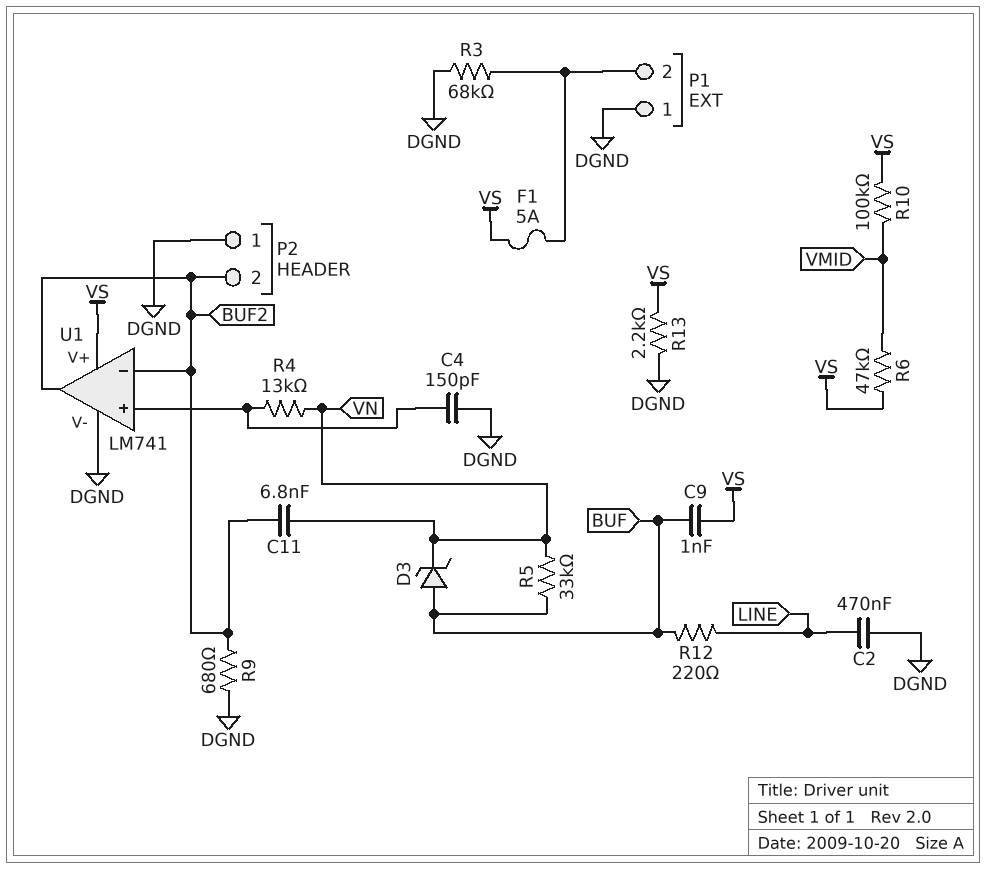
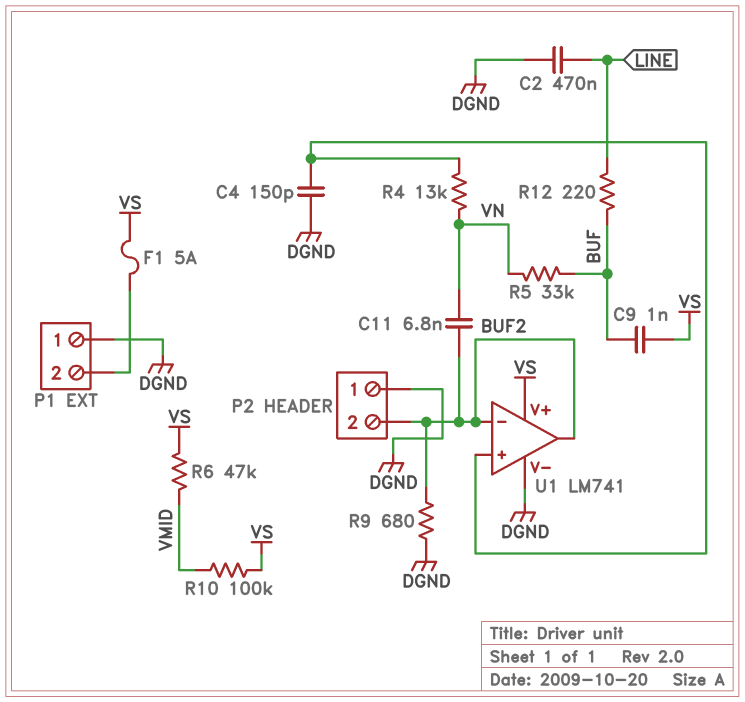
D3: zener (A BUF, K VN) -> none
R3: 68k (DGND, P1/2) -> none
R13: 2.2k (DGND, VS) -> none

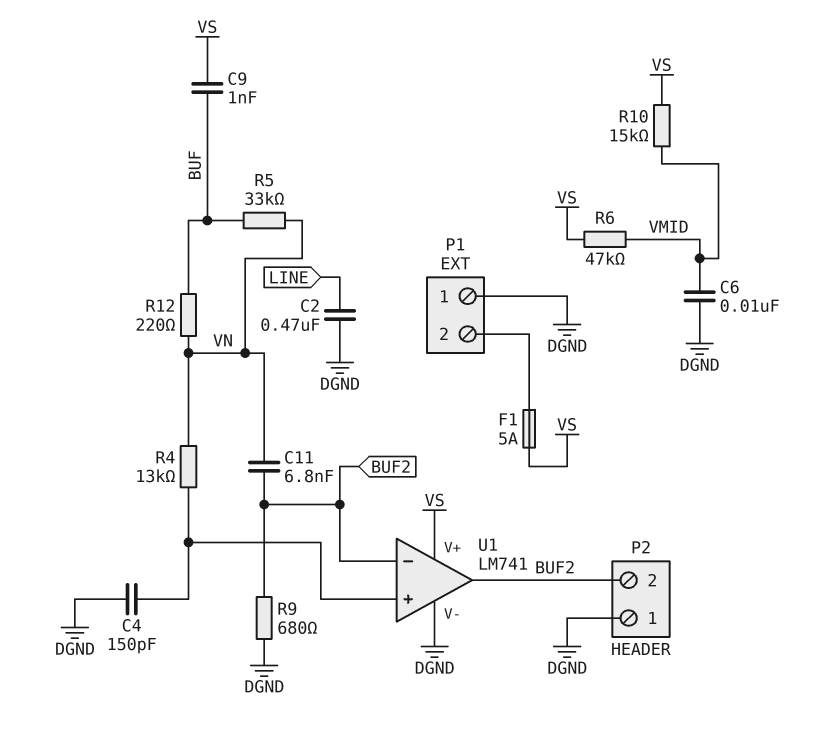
C6: none -> 10nF (DGND, VMID)
R10: 100k (VMID, VS) -> 15k (VMID, VS)
R12: 220 (BUF, LINE) -> 220 (BUF, VN)

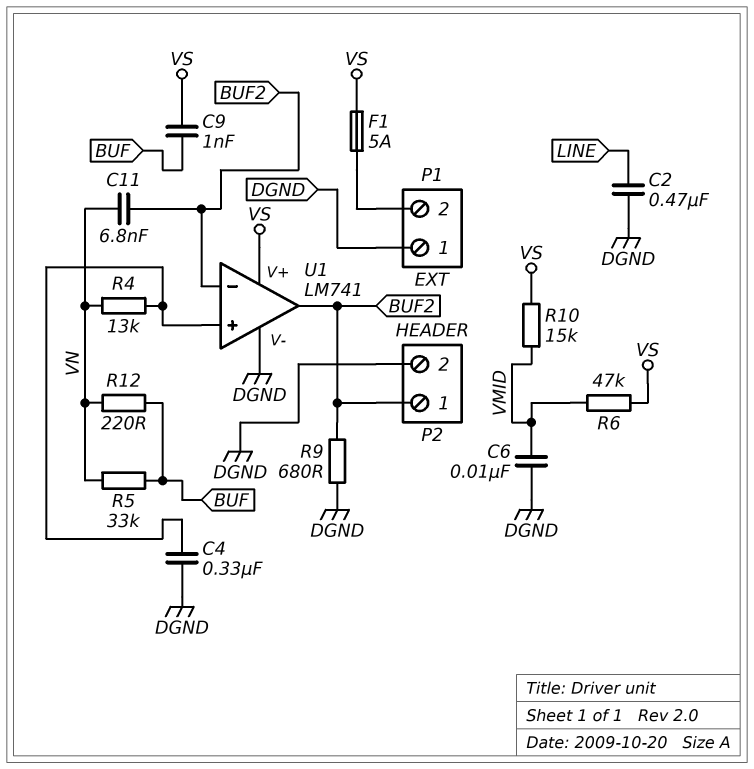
C4: 150pF (DGND, U1/in+) -> 330nF (DGND, U1/in+)
P2 pin 1: DGND -> BUF2
P2 pin 2: BUF2 -> DGND

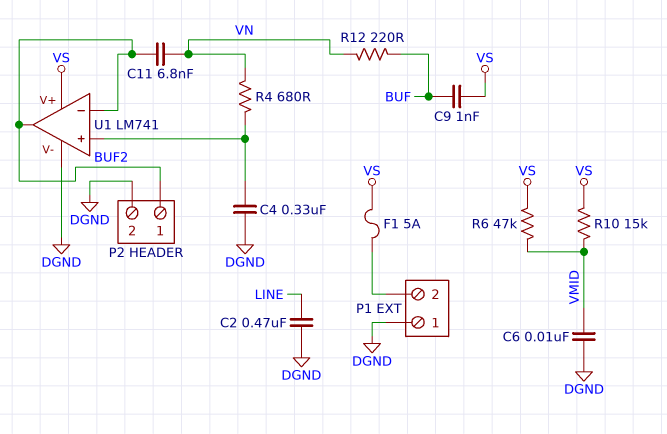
R4: 13k (U1/in+, VN) -> 680 (U1/in+, VN)
R5: 33k (BUF, VN) -> none
R9: 680 (BUF2, DGND) -> none

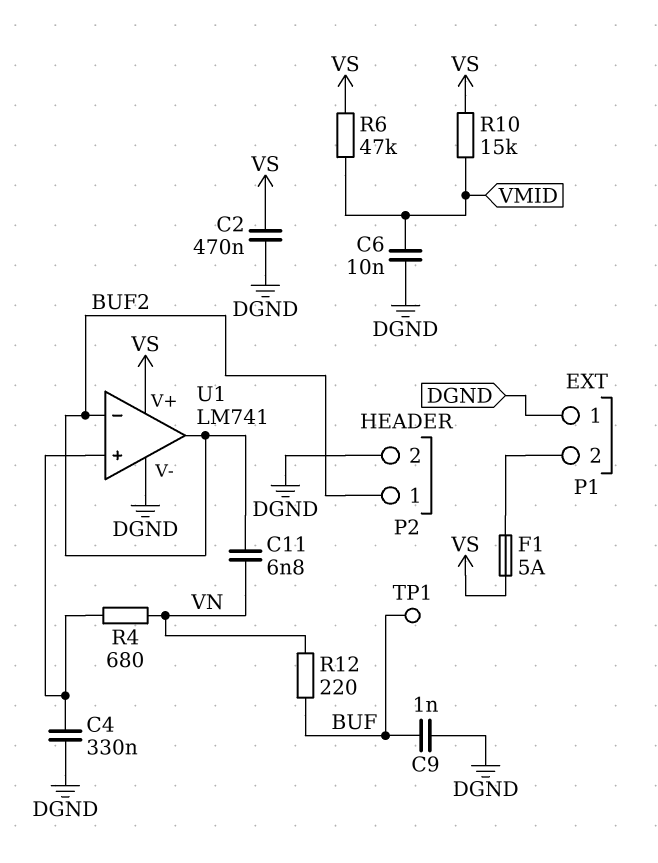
C2: 470nF (DGND, LINE) -> 470nF (DGND, VS)
C9: 1nF (BUF, VS) -> 1nF (BUF, DGND)
TP1: none -> test point (BUF)

